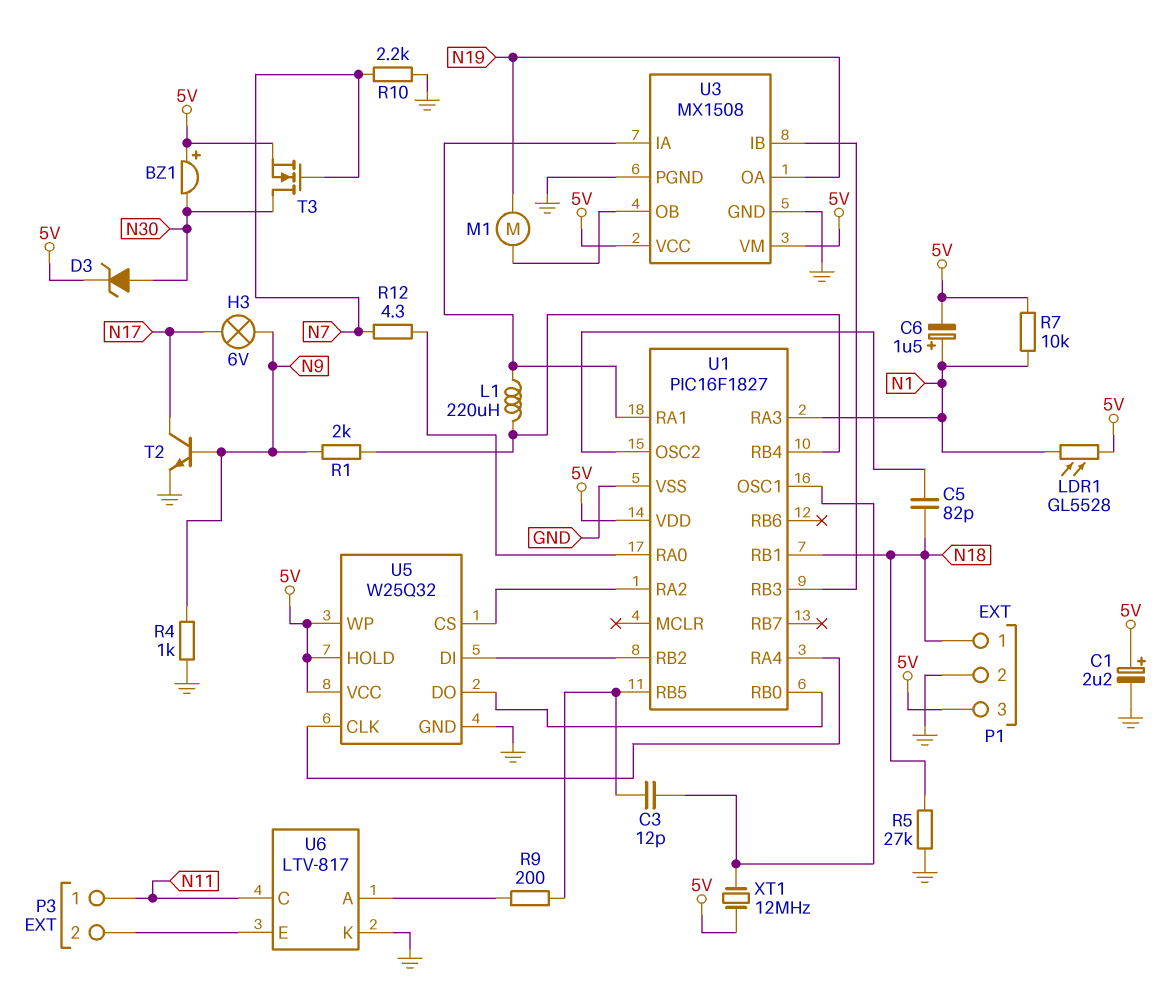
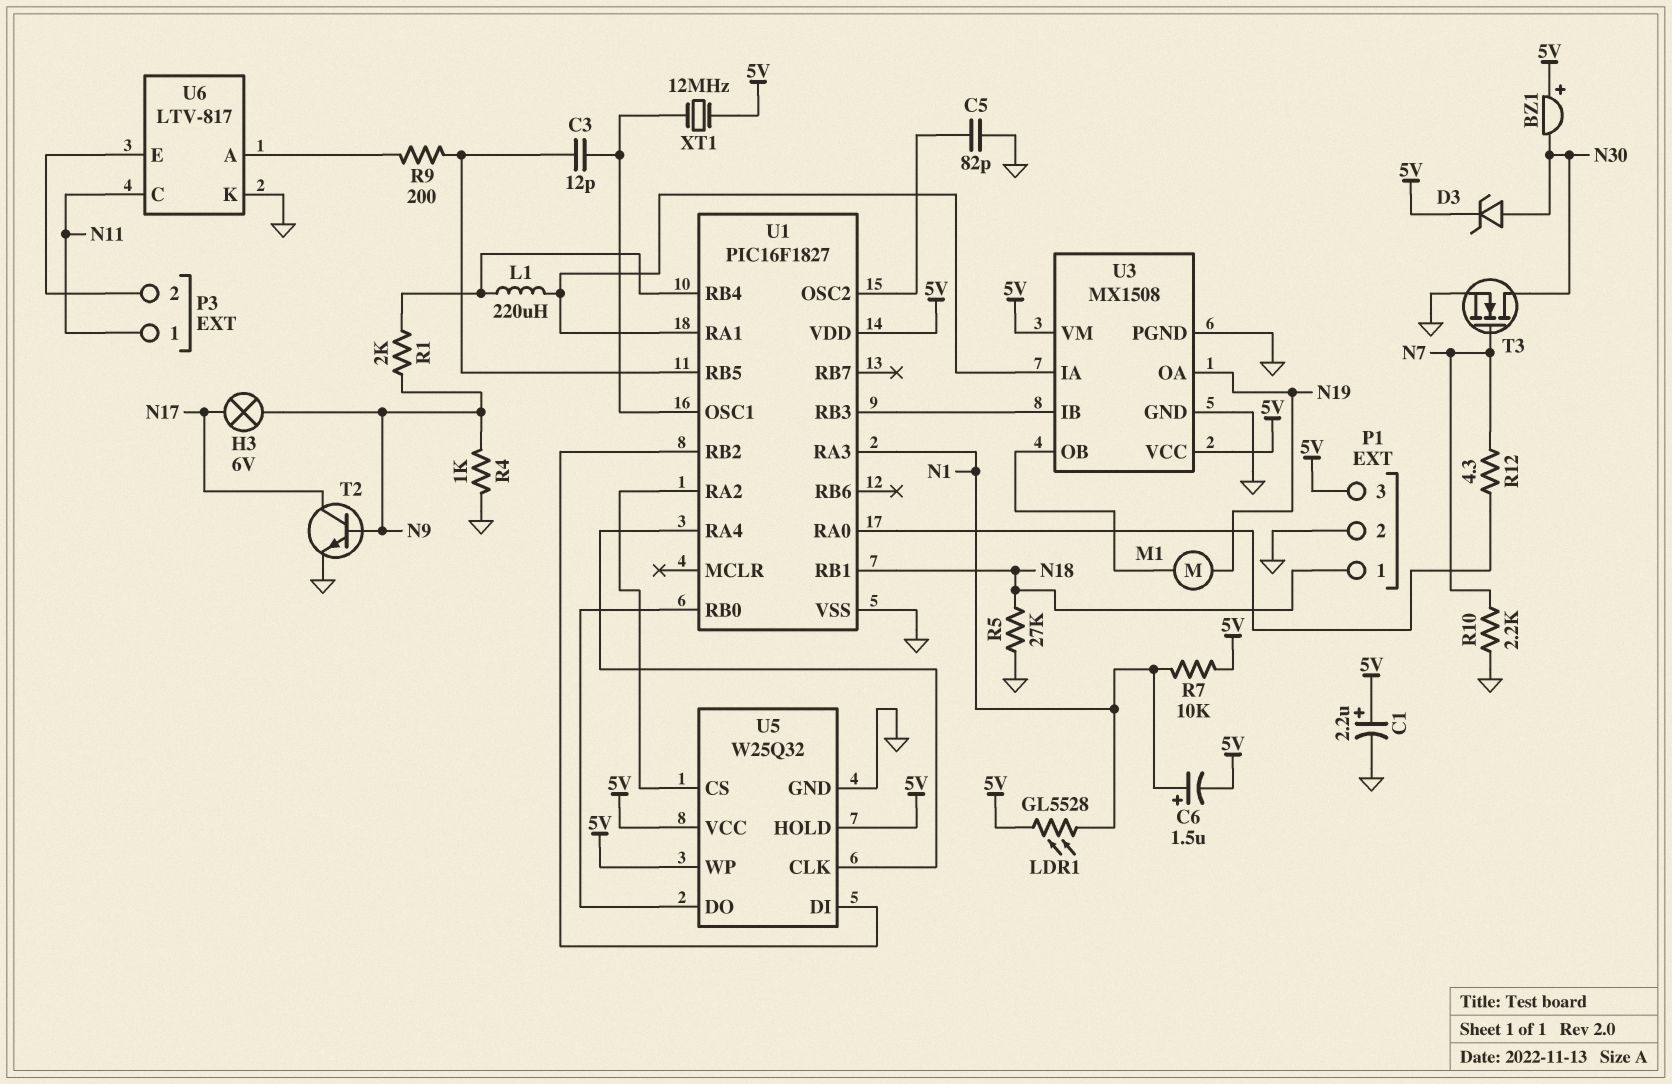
C5: 82pF (N18, U1/OSC2) -> 82pF (GND, U1/OSC2)
T3: NMOS (G N7, D N30, S 5V) -> NMOS (G N7, D N30, S GND)

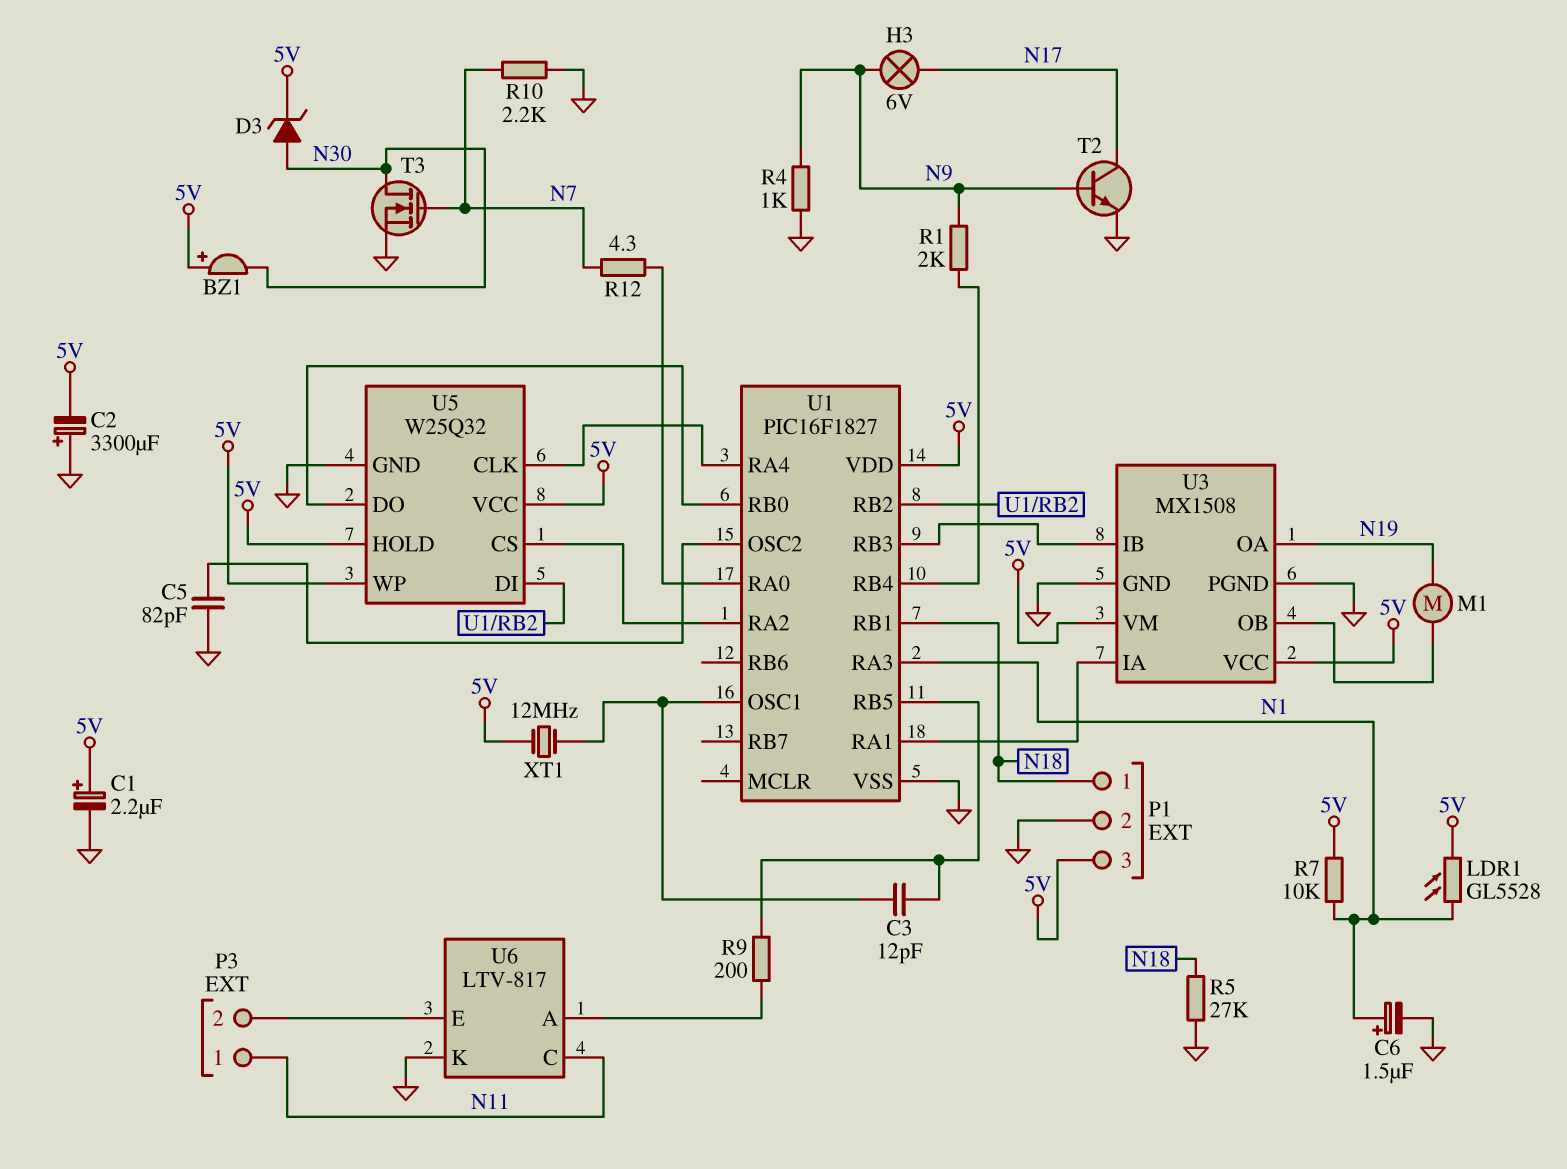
C2: none -> 3300uF (plus GND, minus 5V)
C6: 1.5uF (plus N1, minus 5V) -> 1.5uF (plus N1, minus GND)
L1: 220uH (U1/RA1, U1/RB4) -> none

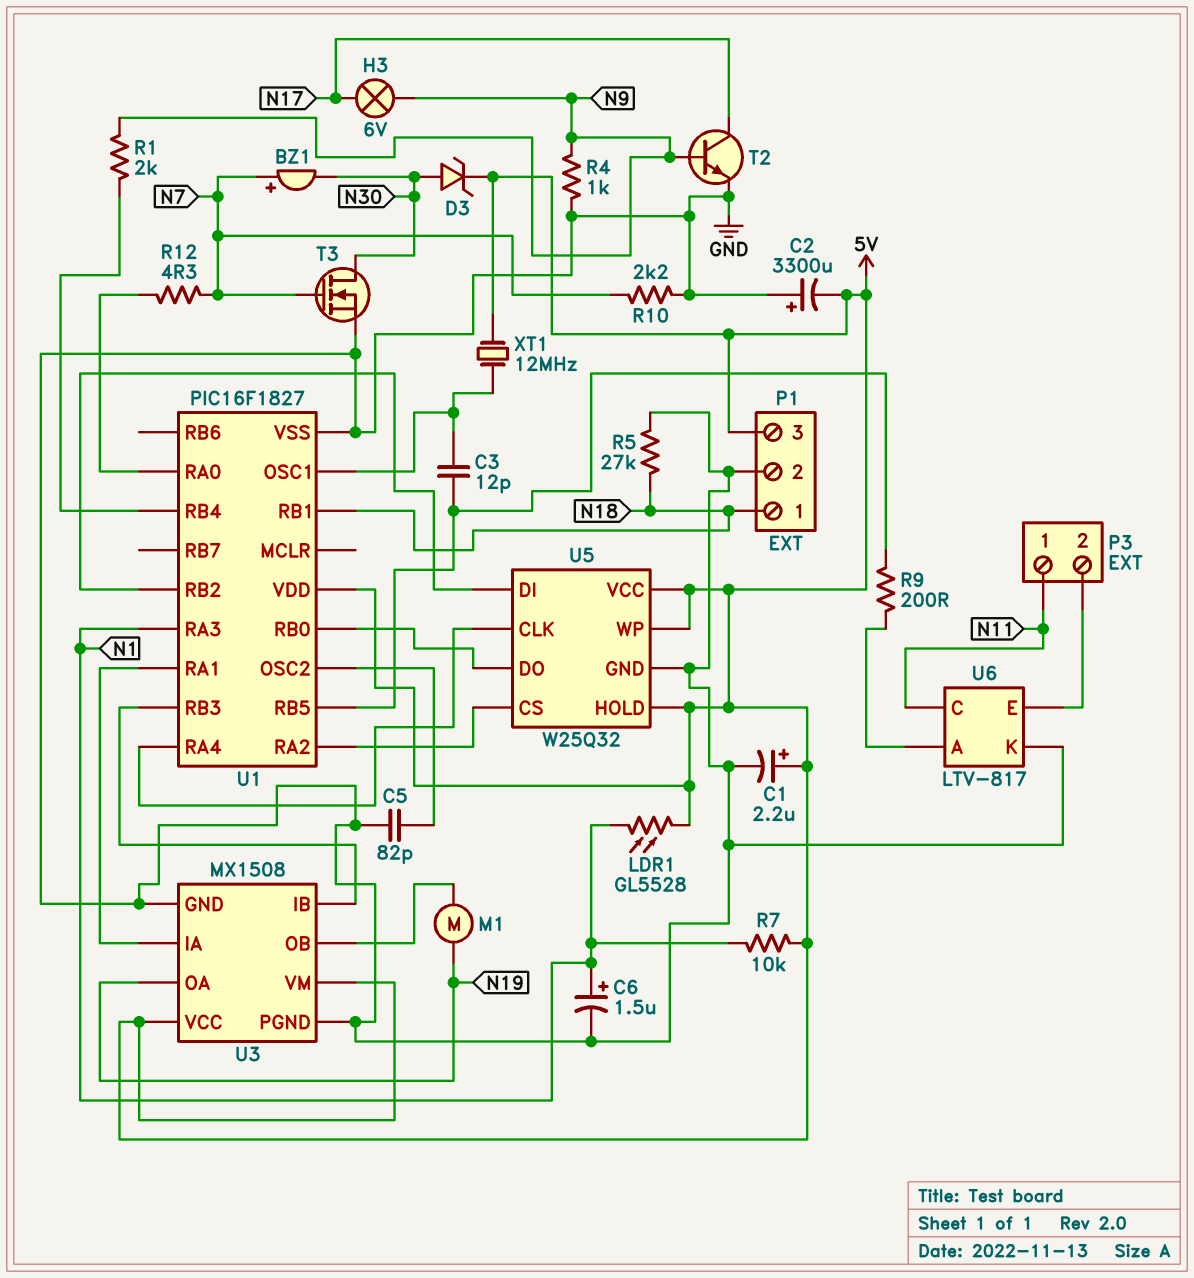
BZ1: buzzer (plus 5V, minus N30) -> buzzer (plus N7, minus N30)

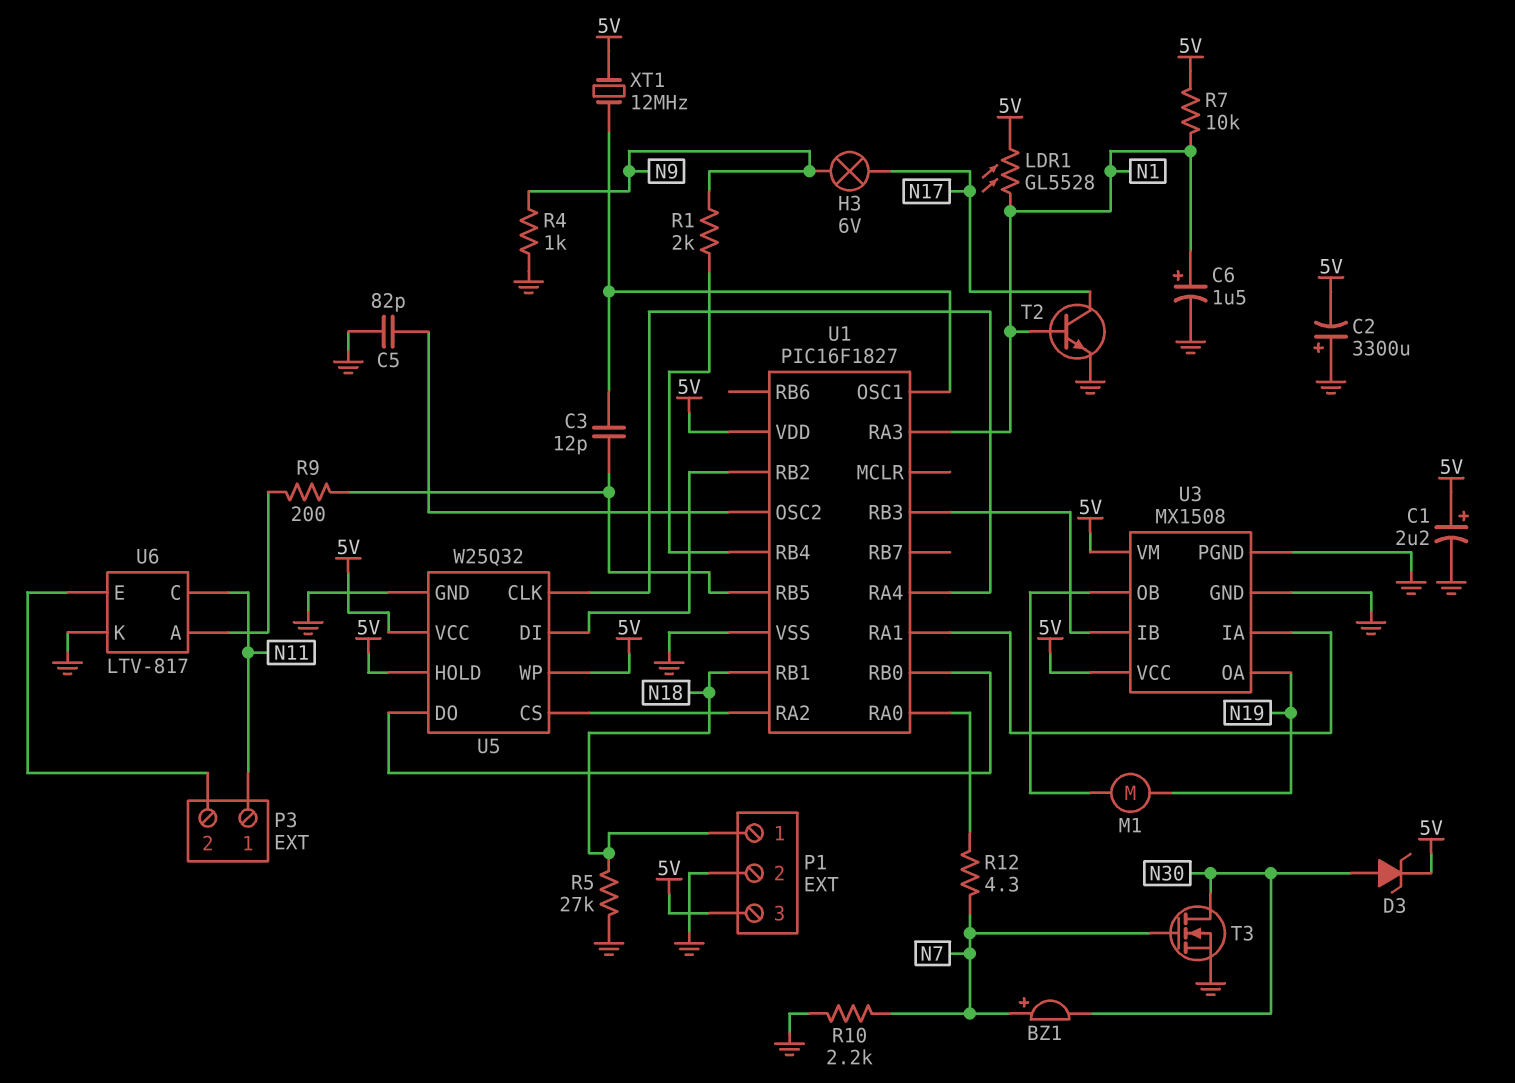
T2: NPN (B N9, C N17, E GND) -> NPN (B N1, C N17, E GND)

